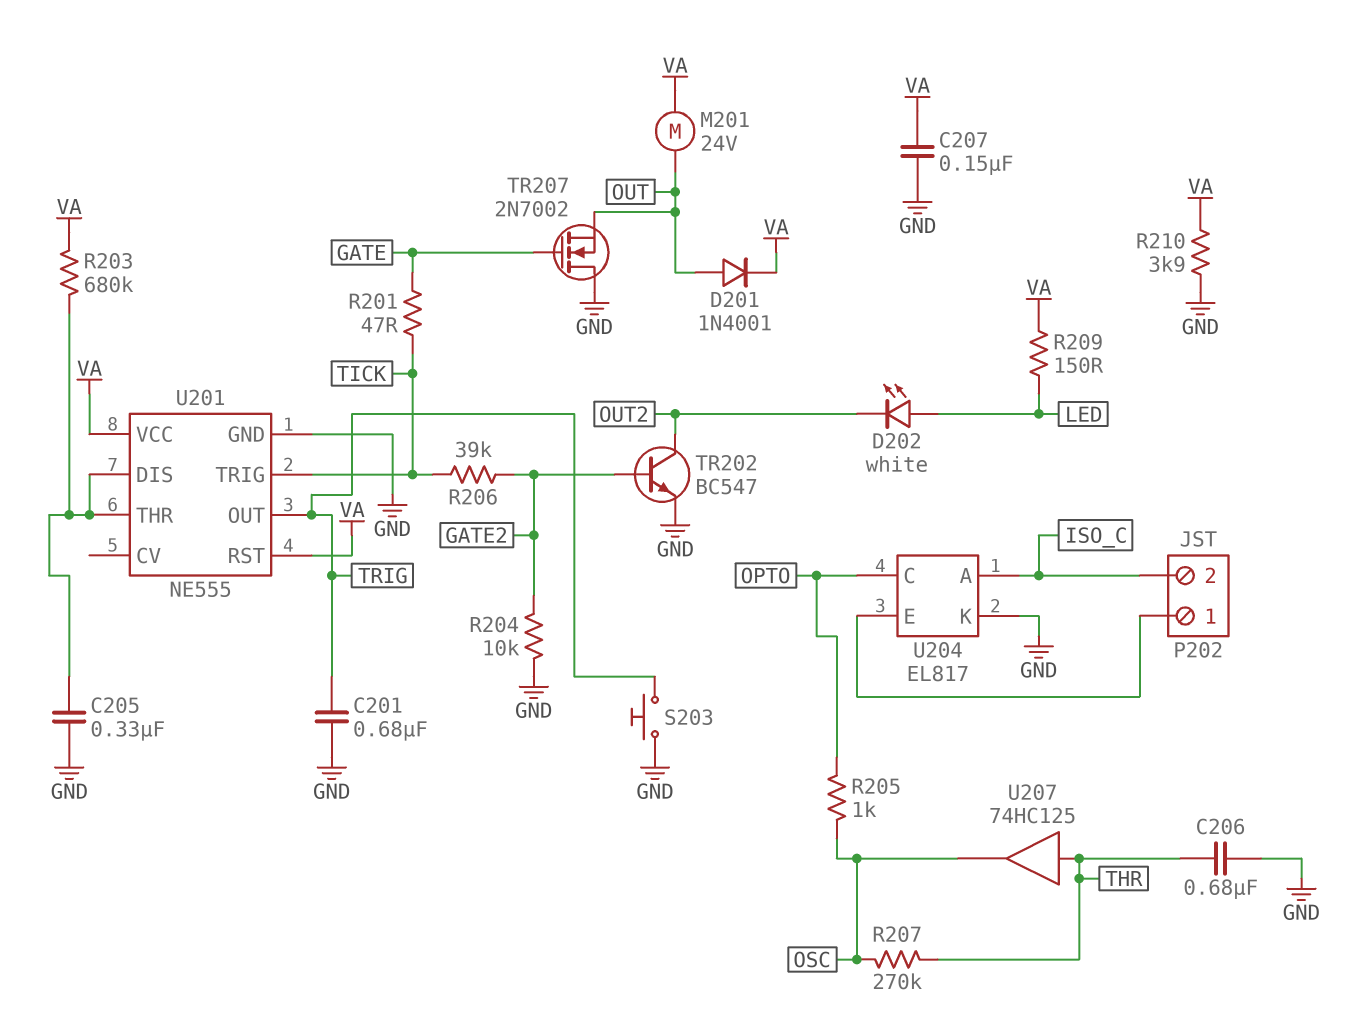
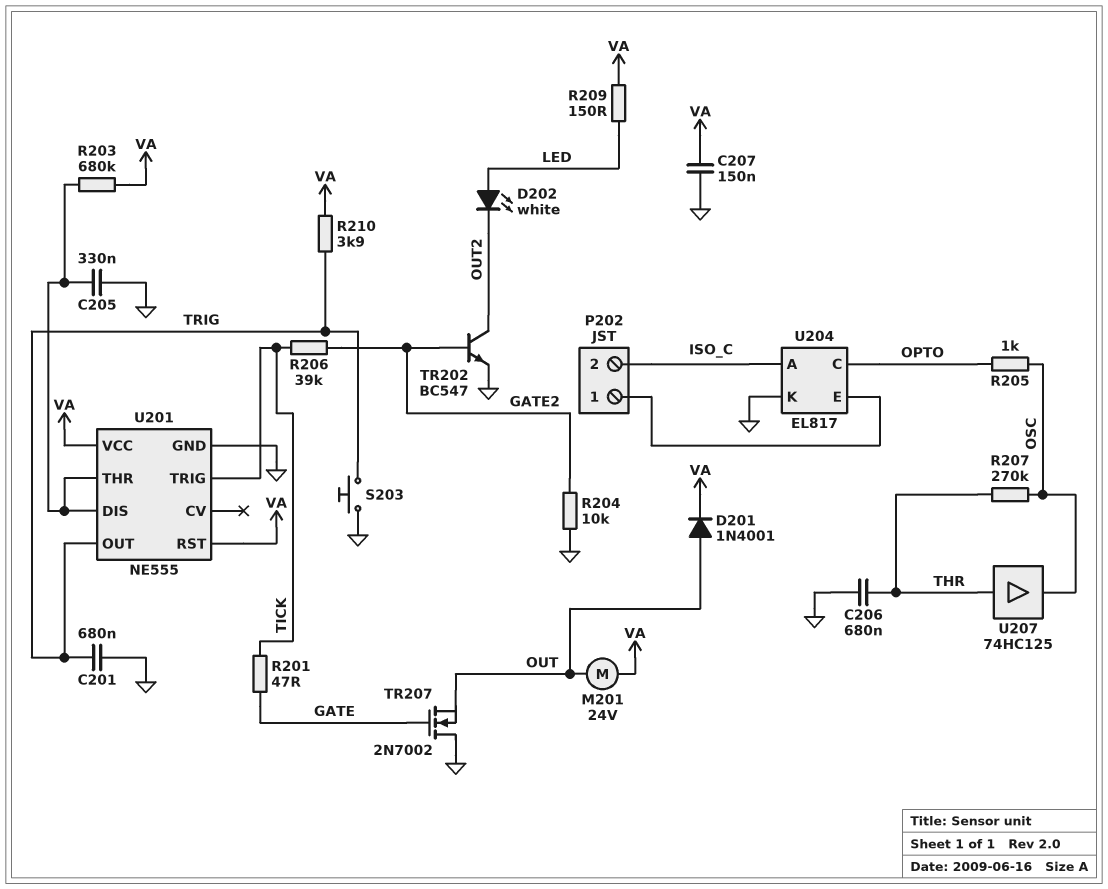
R210: 3.9k (GND, VA) -> 3.9k (TRIG, VA)

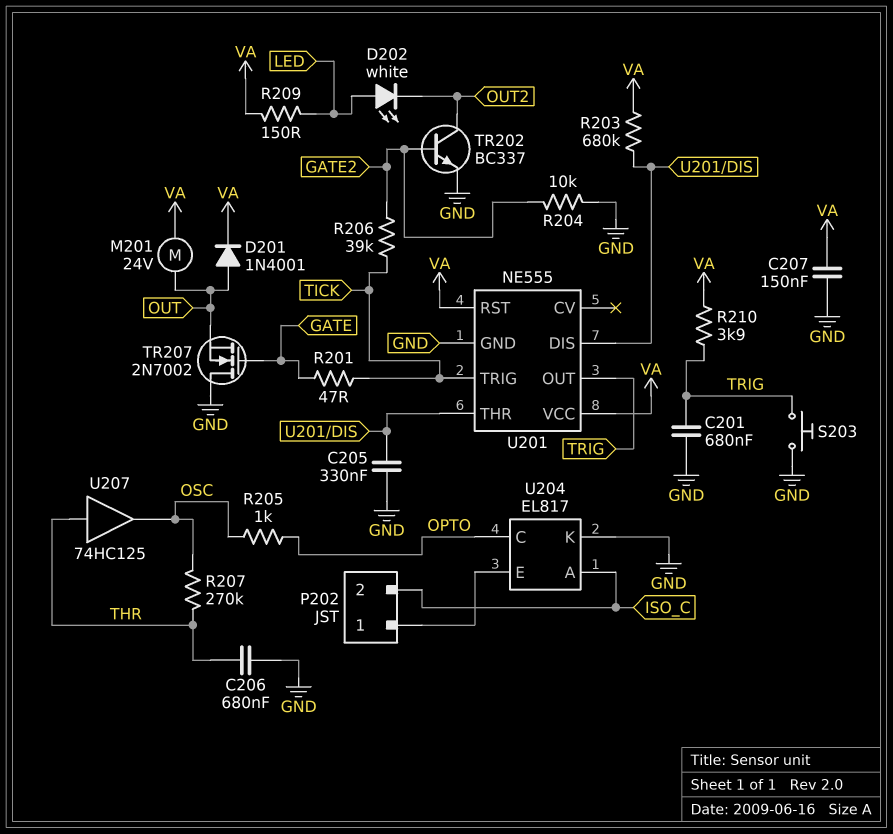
TR202: NPN BC547 (B GATE2, C OUT2, E GND) -> NPN BC337 (B GATE2, C OUT2, E GND)

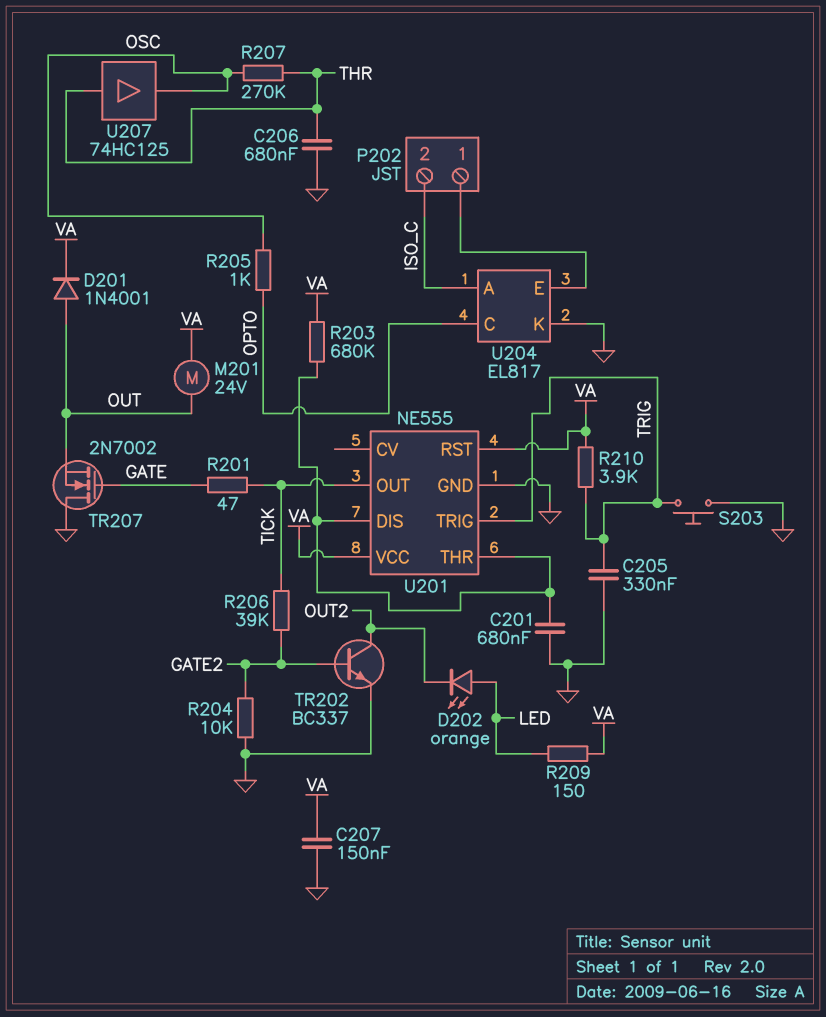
C201: 680nF (GND, TRIG) -> 680nF (GND, U201/DIS)
C205: 330nF (GND, U201/DIS) -> 330nF (GND, TRIG)
D202: LED white (A LED, K OUT2) -> LED orange (A LED, K OUT2)
U201 pin OUT: TRIG -> TICK
U201 pin TRIG: TICK -> TRIG

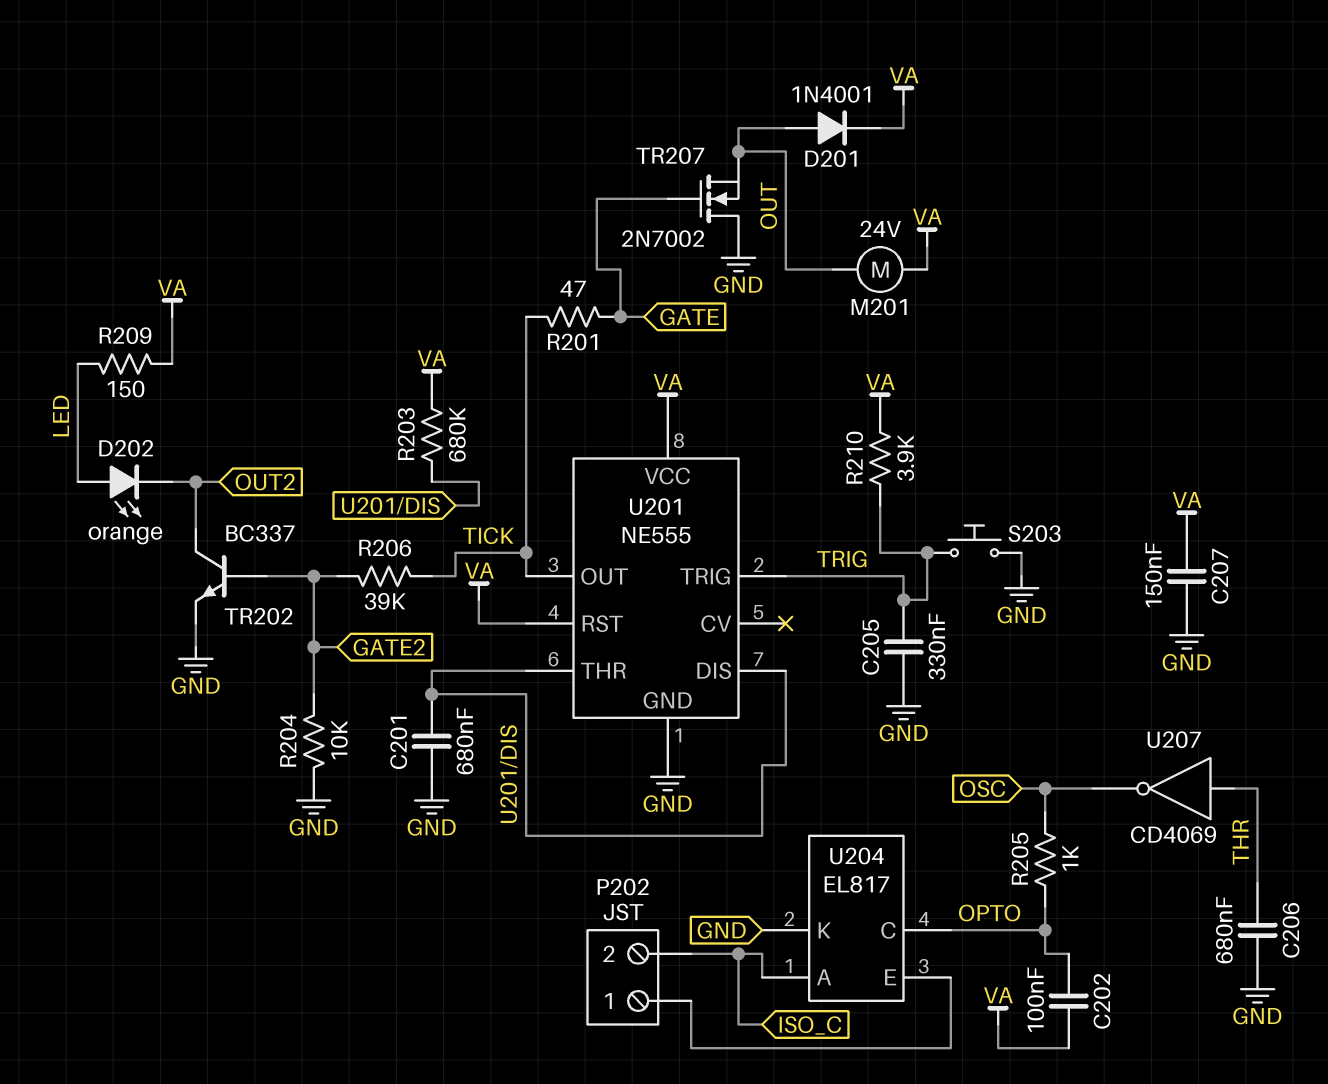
C202: none -> 100nF (OPTO, VA)
R207: 270k (OSC, THR) -> none
U207: buffer 74HC125 (in THR, out OSC) -> NOT CD4069 (in THR, out OSC)

